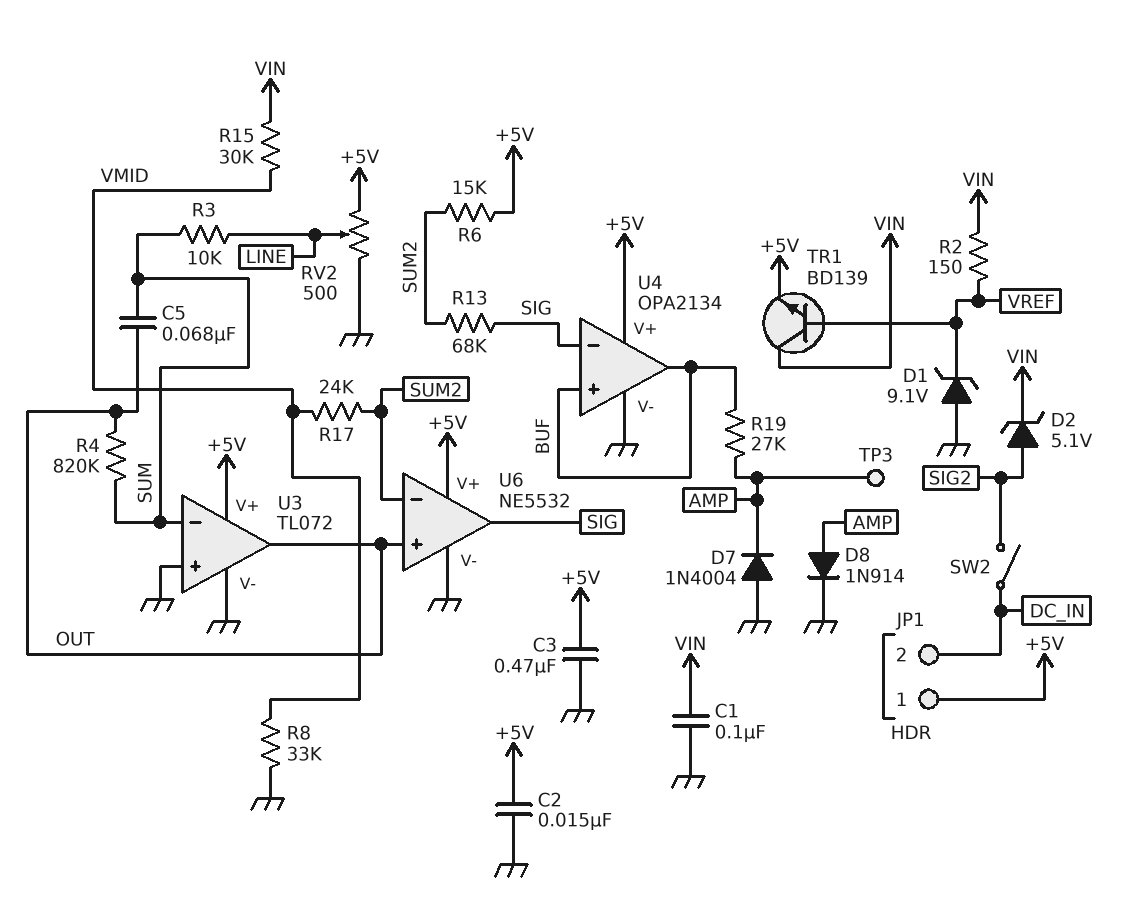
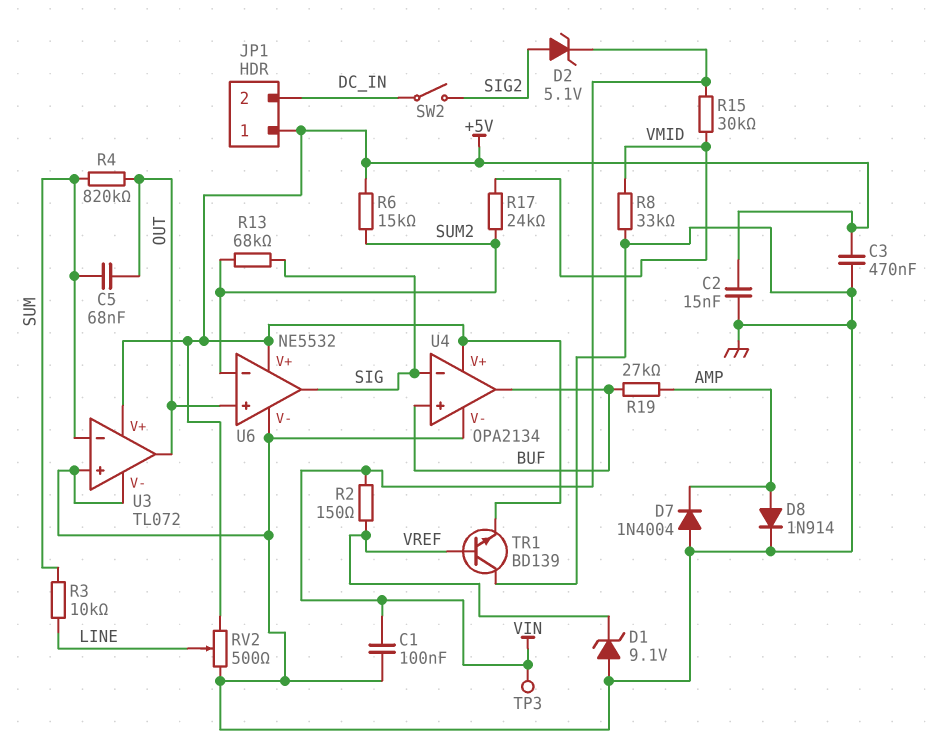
TP3: test point (AMP) -> test point (VIN)
TR1: NPN BD139 (B VREF, C VIN, E +5V) -> NPN BD139 (B VREF, C GND, E +5V)

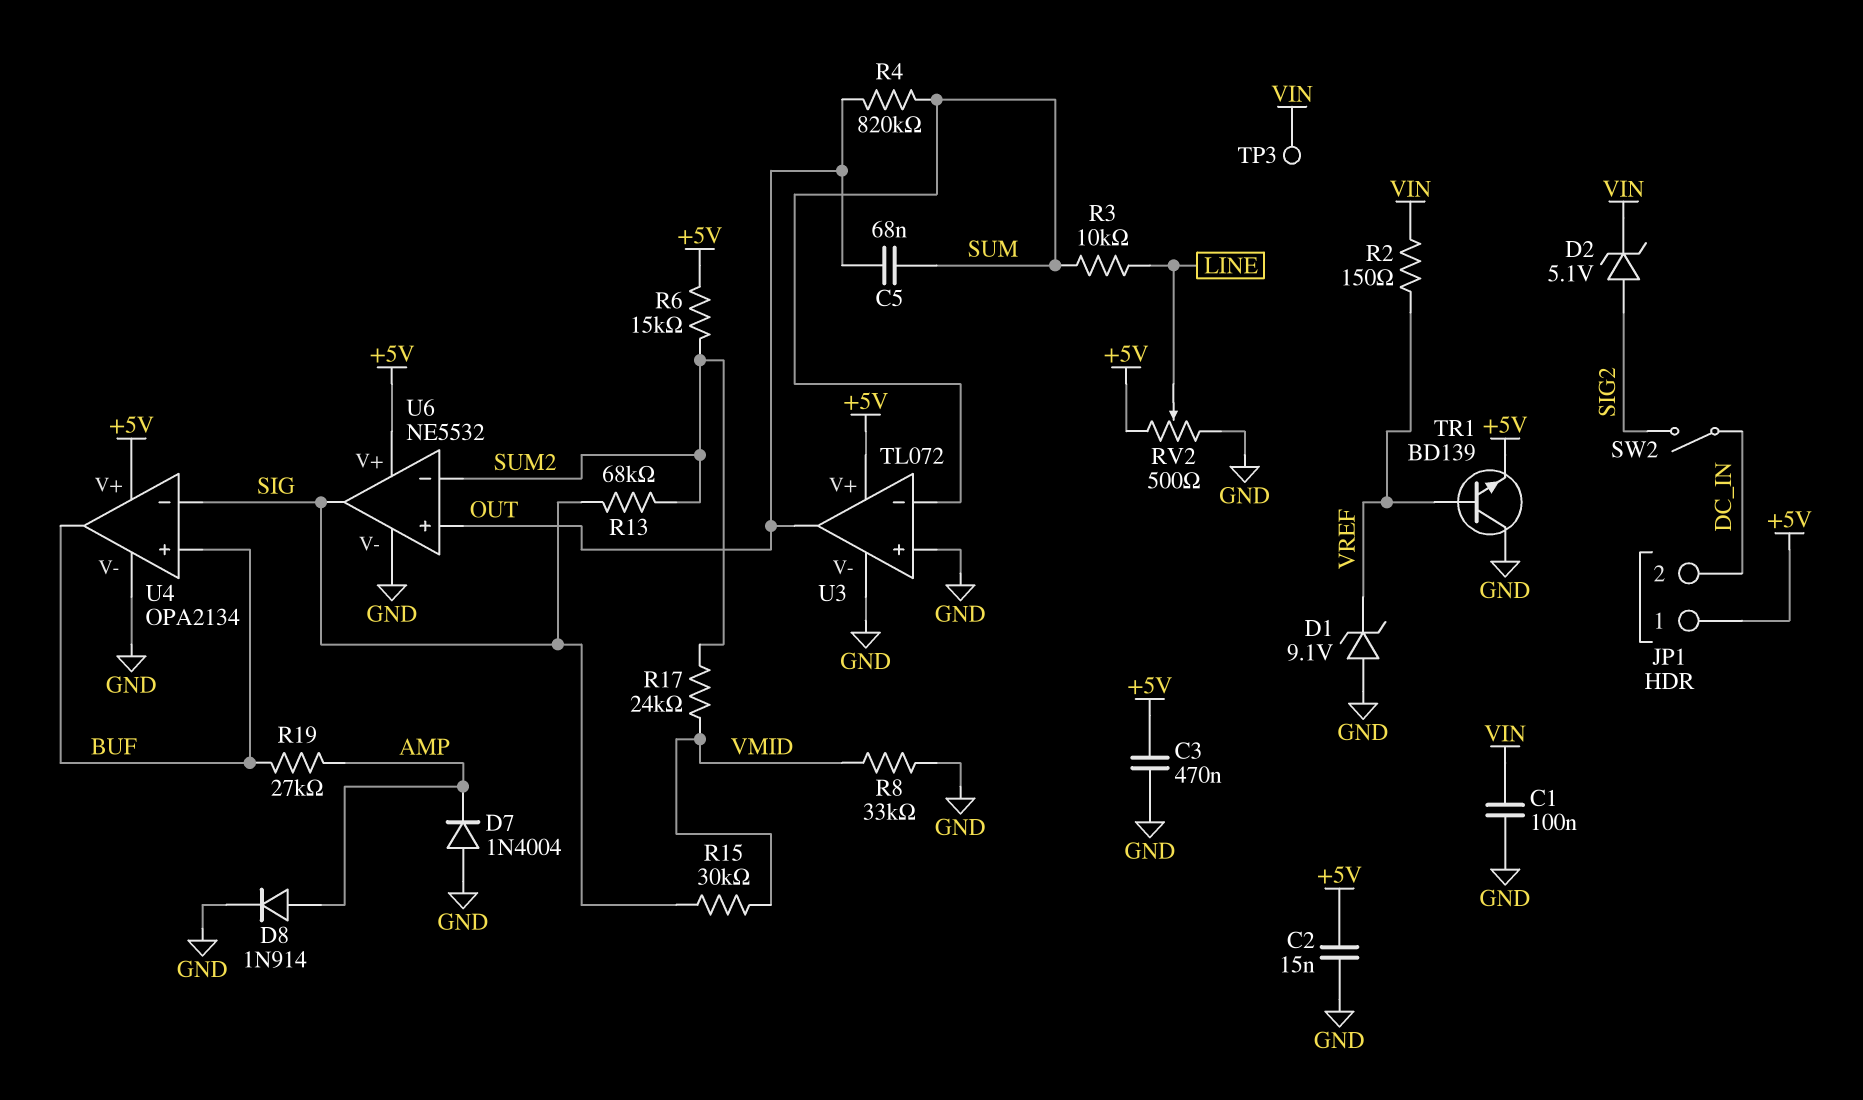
R15: 30k (VIN, VMID) -> 30k (SIG, VMID)

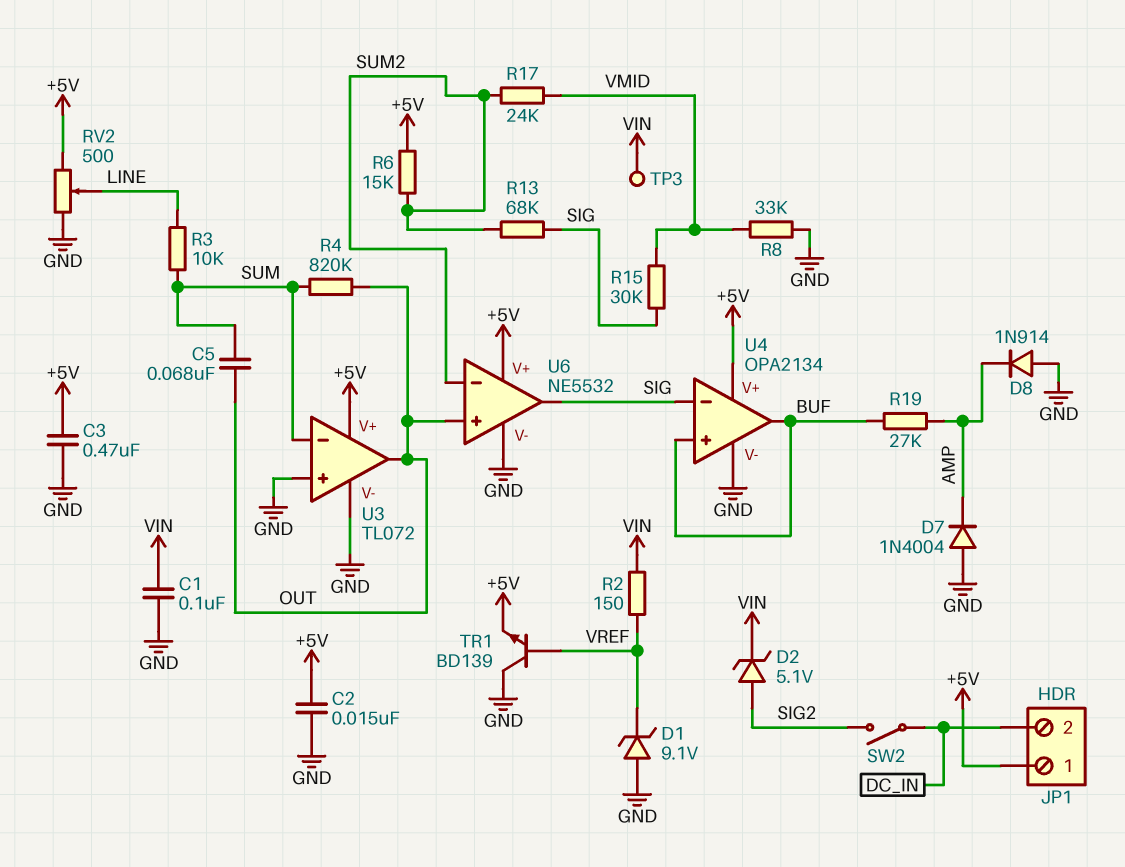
D8: diode 1N914 (A AMP, K GND) -> diode 1N914 (A GND, K AMP)

